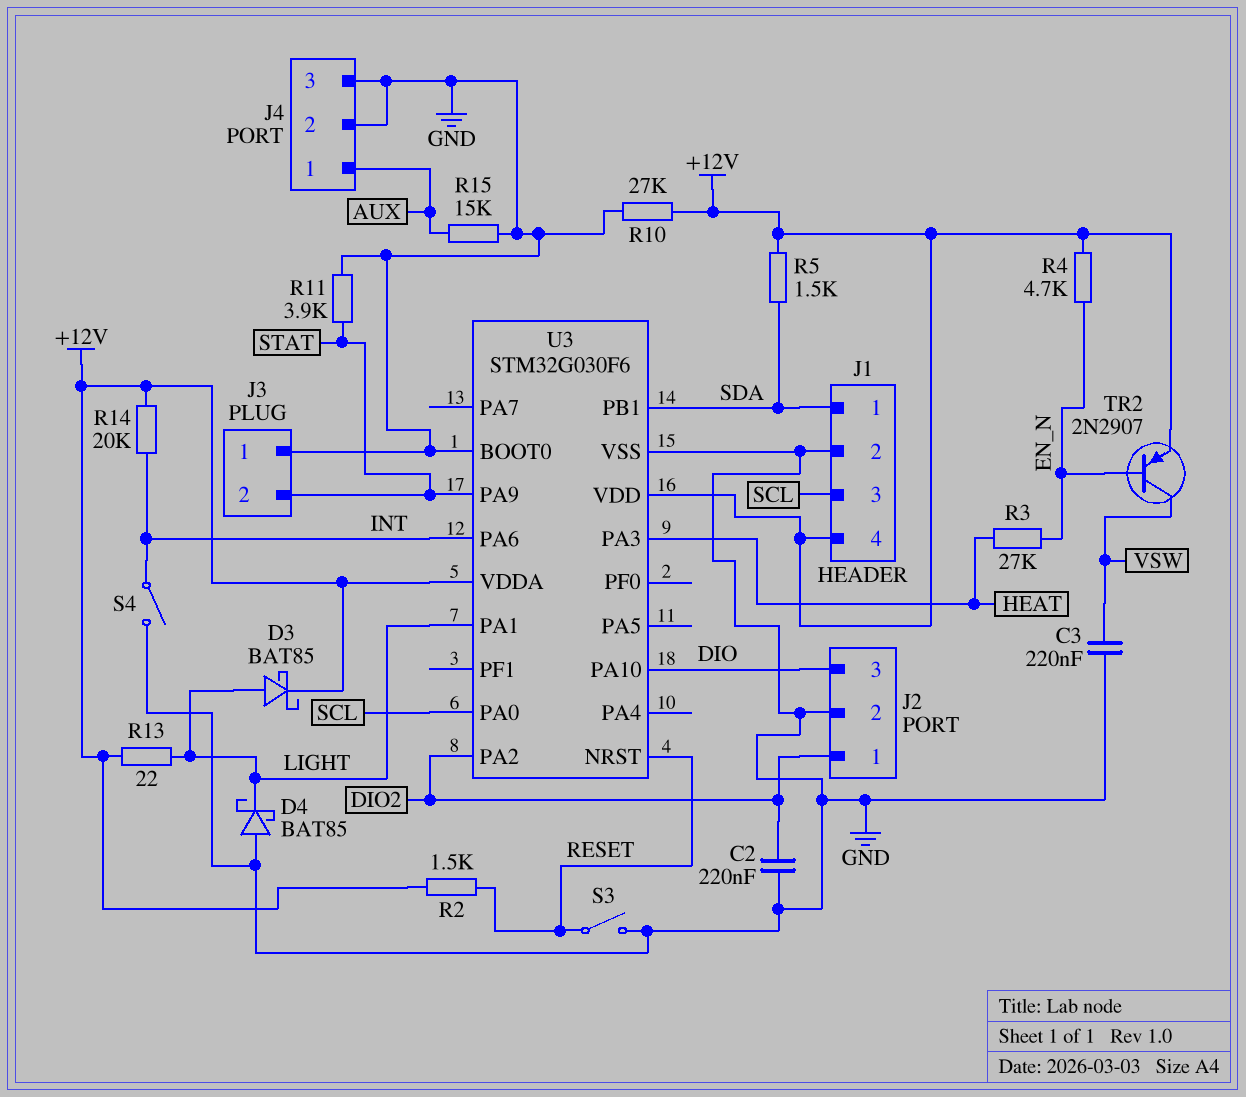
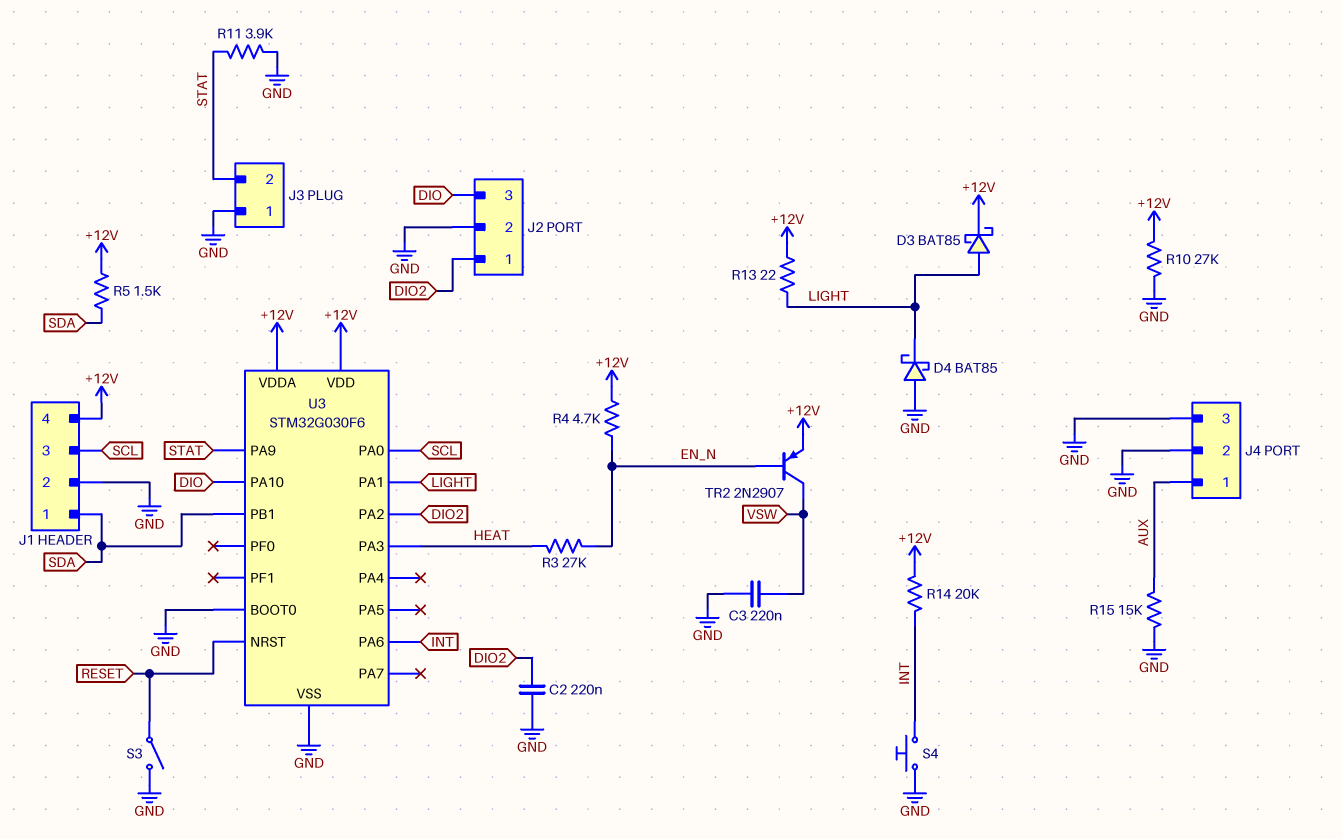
R2: 1.5k (+12V, RESET) -> none
S4: switch (GND, INT) -> button (GND, INT)

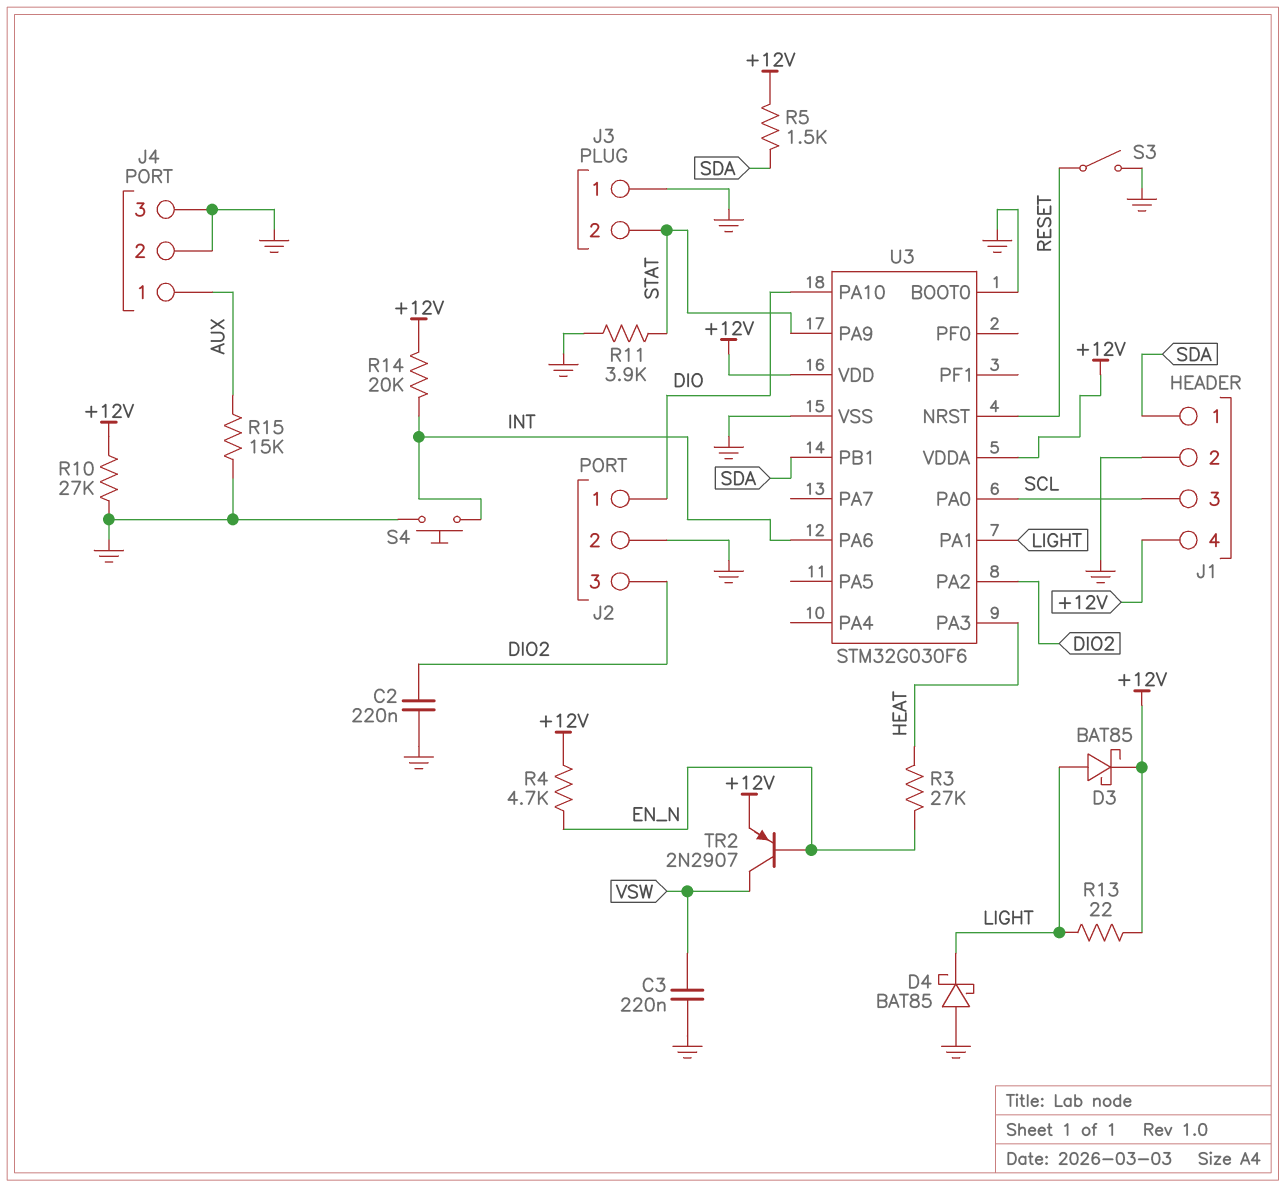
J2 pin 1: DIO2 -> DIO
J2 pin 3: DIO -> DIO2

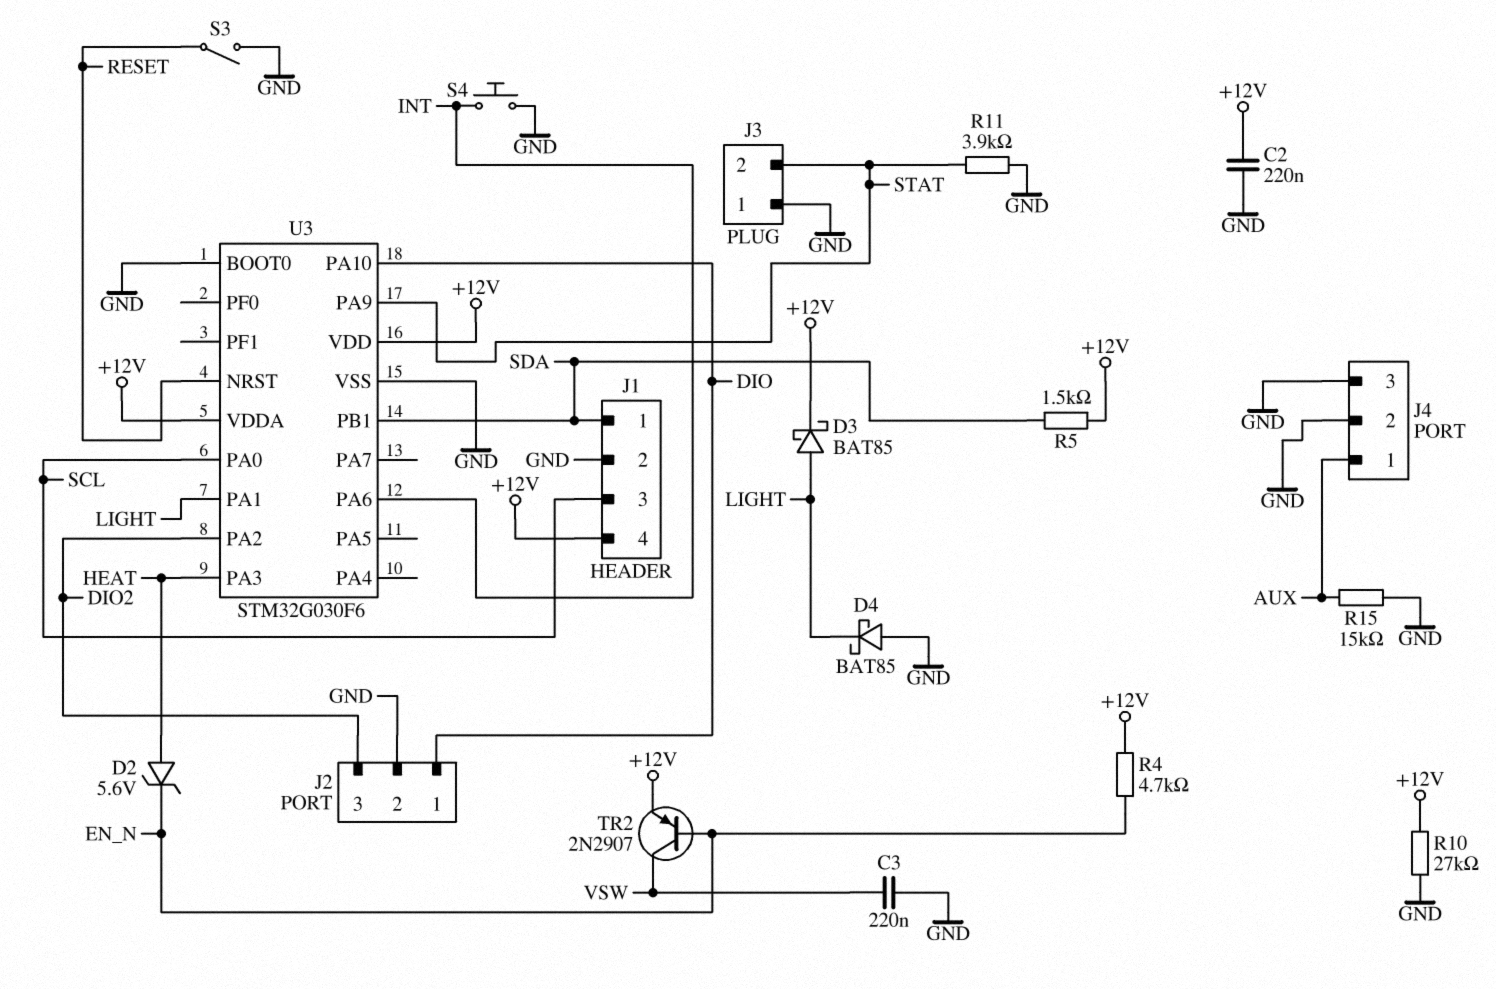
C2: 220nF (DIO2, GND) -> 220nF (+12V, GND)
D2: none -> zener 5.6V (A HEAT, K EN_N)
R3: 27k (EN_N, HEAT) -> none
R13: 22 (+12V, LIGHT) -> none
R14: 20k (+12V, INT) -> none

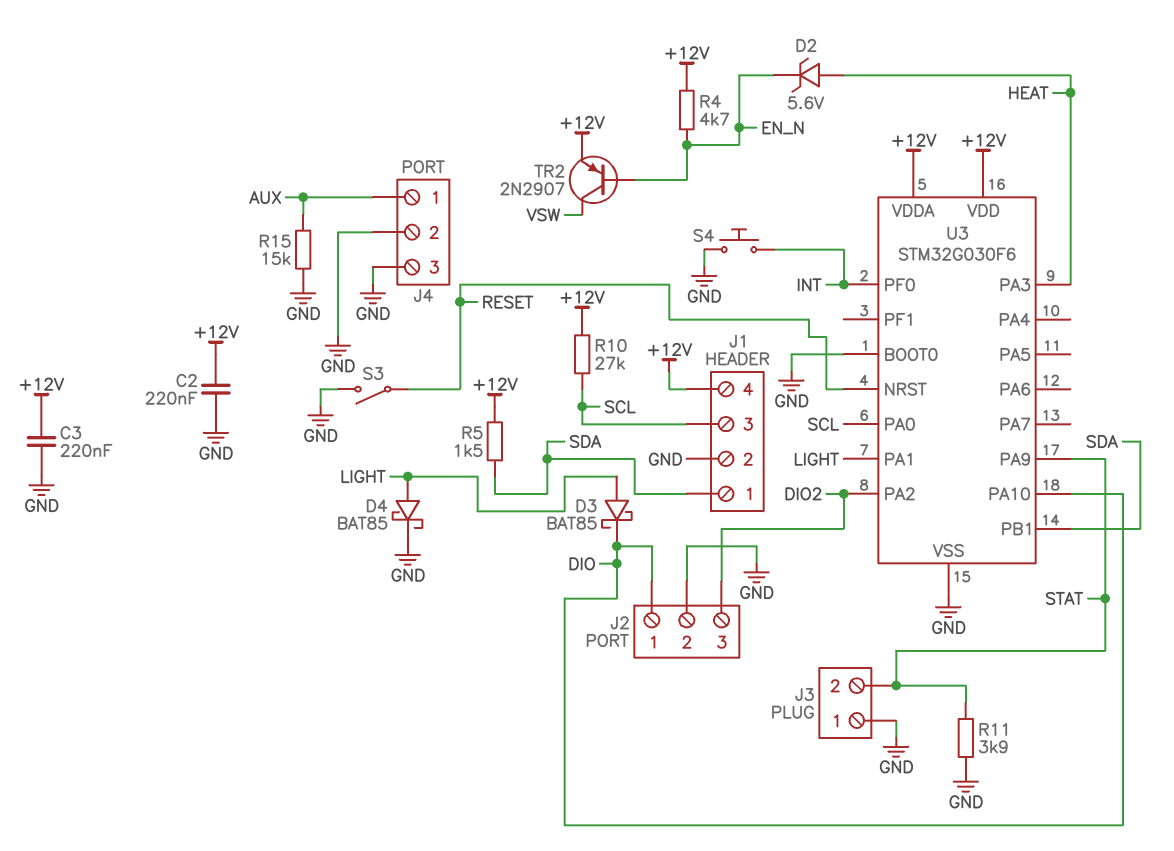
C3: 220nF (GND, VSW) -> 220nF (+12V, GND)
D3: schottky BAT85 (A LIGHT, K +12V) -> schottky BAT85 (A LIGHT, K DIO)
D4: schottky BAT85 (A GND, K LIGHT) -> schottky BAT85 (A LIGHT, K GND)
R10: 27k (+12V, GND) -> 27k (+12V, SCL)
U3 pin PA6: INT -> none
U3 pin PF0: none -> INT

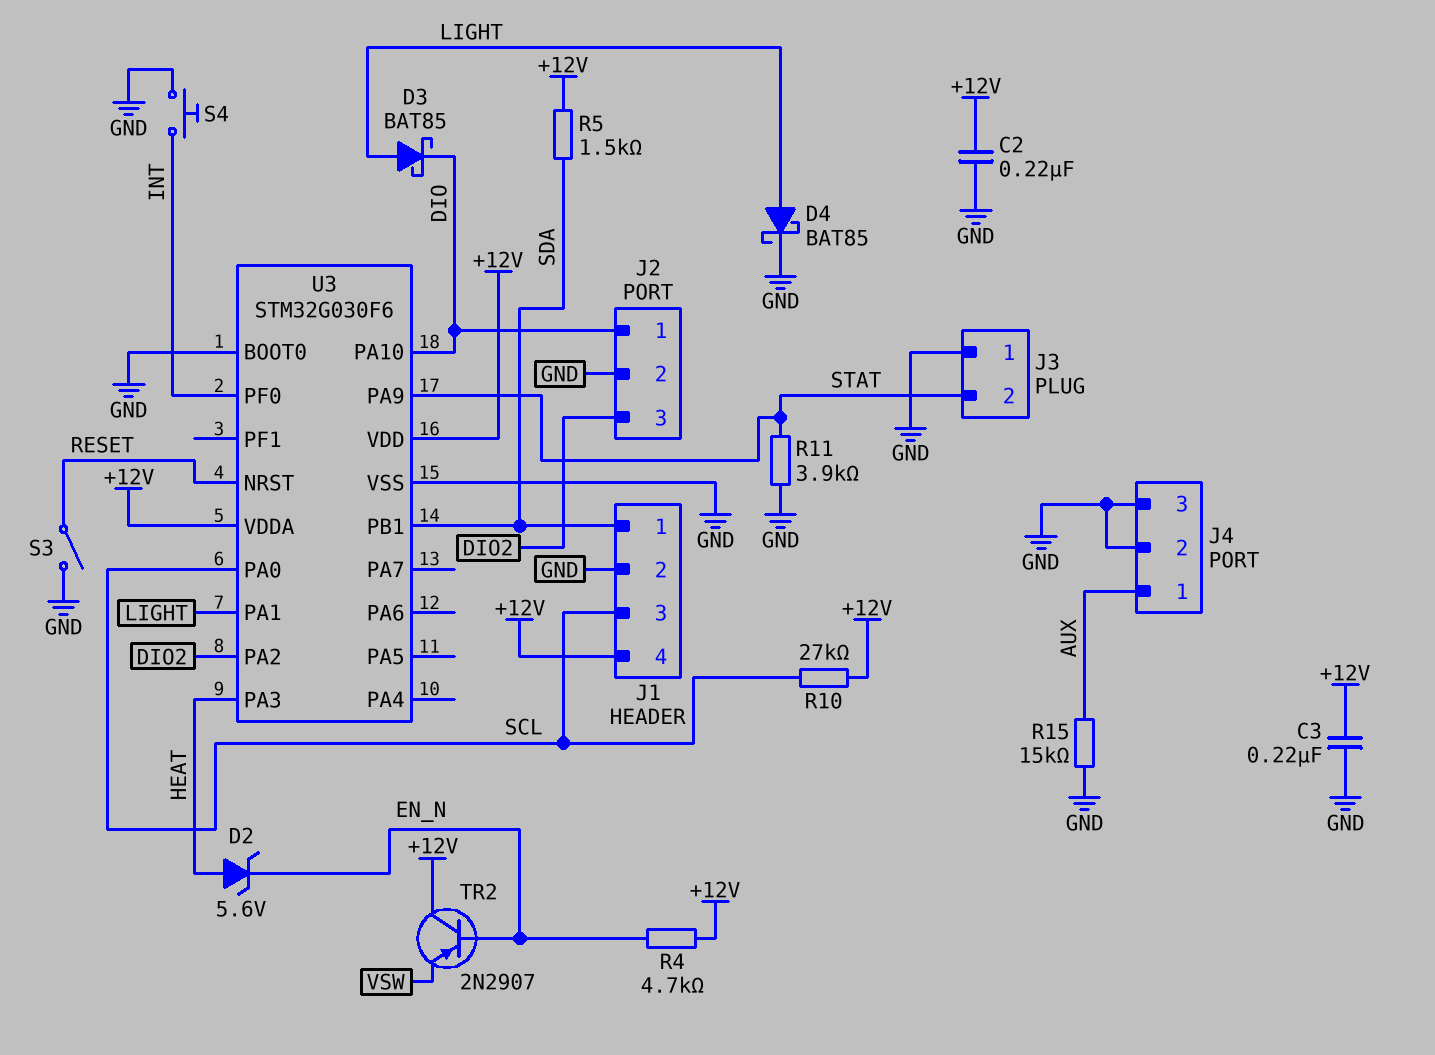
TR2: PNP 2N2907 (B EN_N, C VSW, E +12V) -> PNP 2N2907 (B EN_N, C +12V, E VSW)

